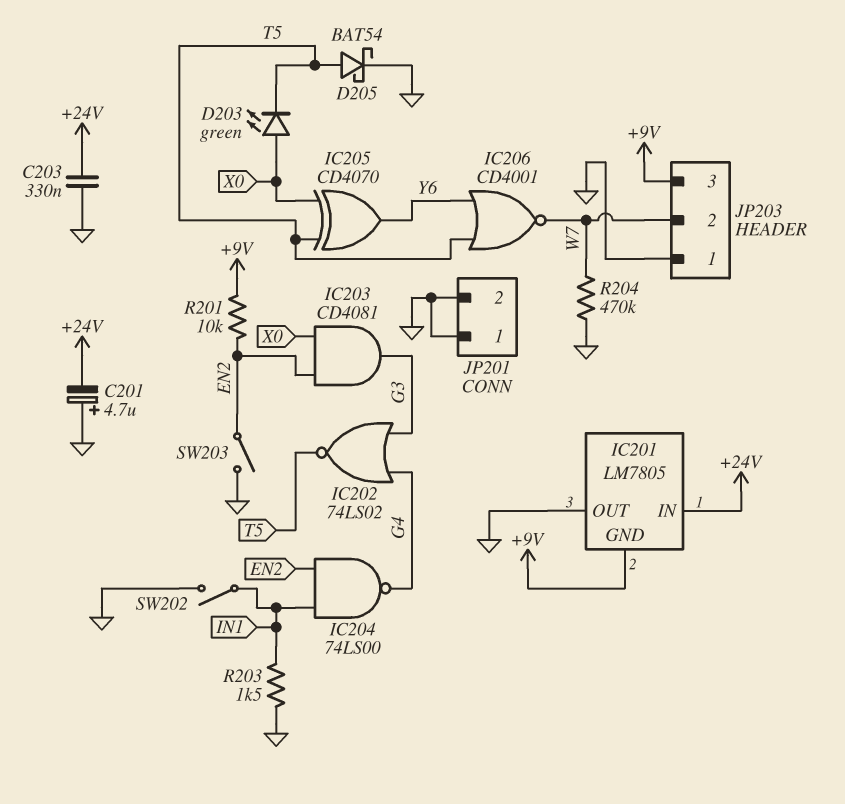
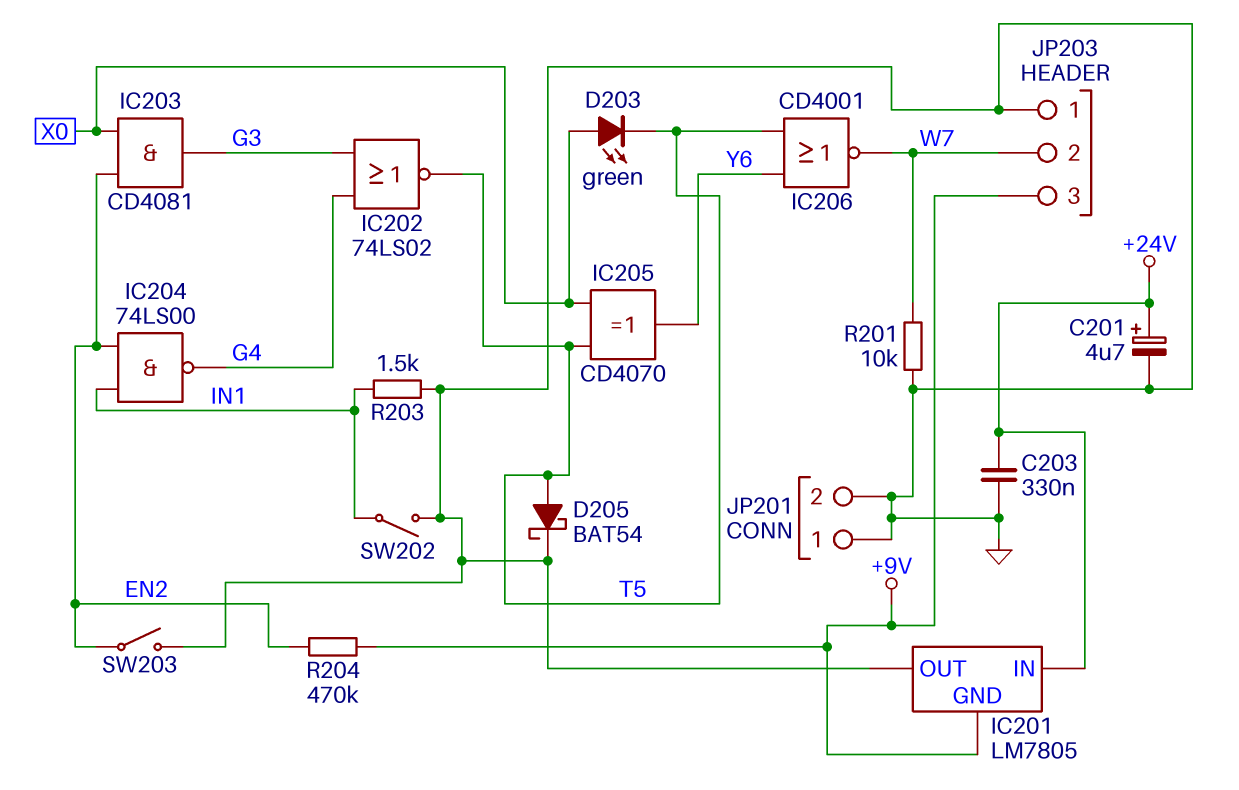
C201: 4.7uF (plus GND, minus +24V) -> 4.7uF (plus +24V, minus GND)
R201: 10k (+9V, EN2) -> 10k (GND, W7)
R204: 470k (GND, W7) -> 470k (+9V, EN2)

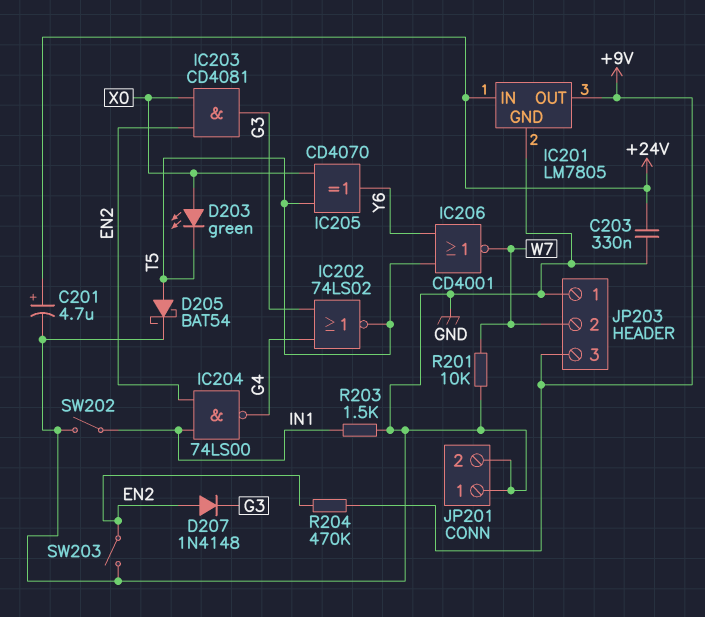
D207: none -> diode 1N4148 (A EN2, K G3)
IC201 pin GND: +9V -> GND
IC201 pin OUT: GND -> +9V

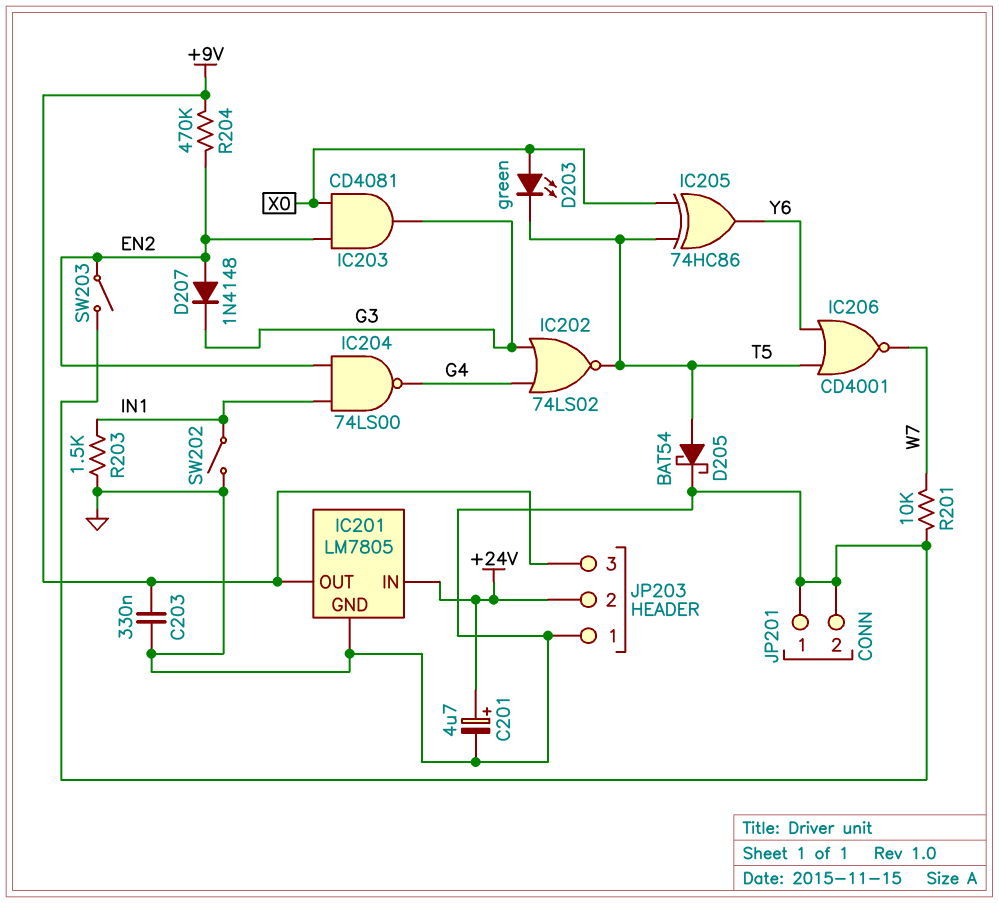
C203: 330nF (+24V, GND) -> 330nF (+9V, GND)
IC205: XOR CD4070 (in T5, in X0, out Y6) -> XOR 74HC86 (in T5, in X0, out Y6)
JP203 pin 2: W7 -> +24V

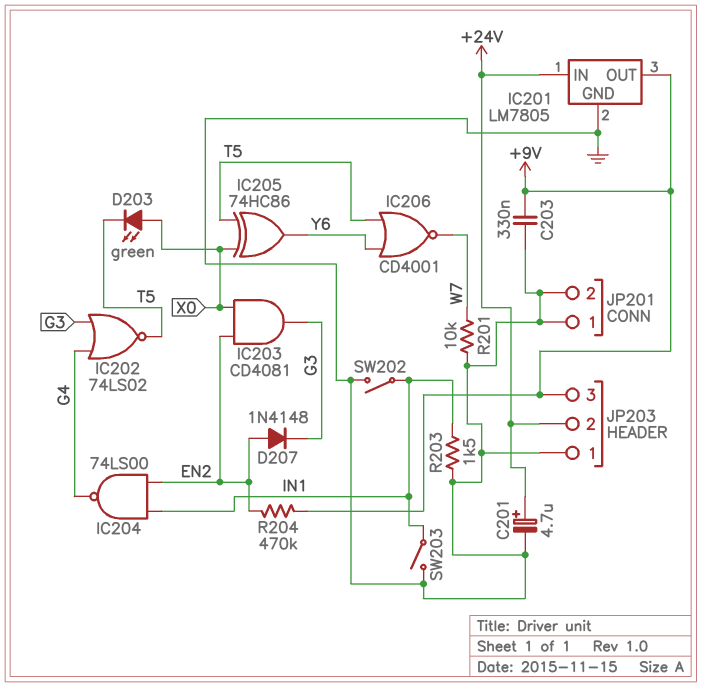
D205: schottky BAT54 (A T5, K GND) -> none
SW203: switch (EN2, GND) -> switch (GND, IN1)

